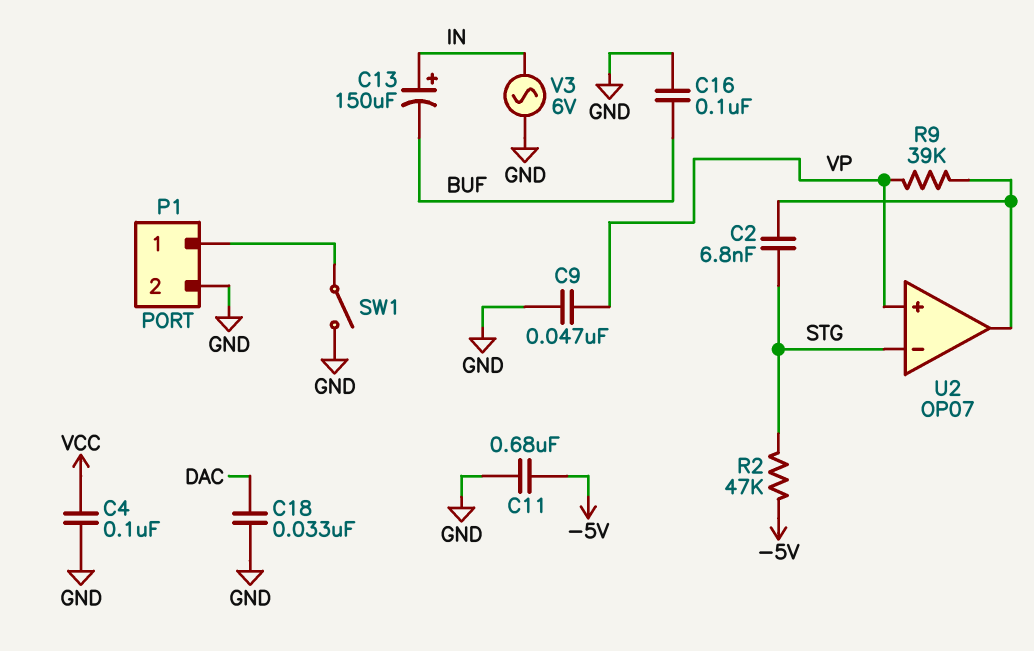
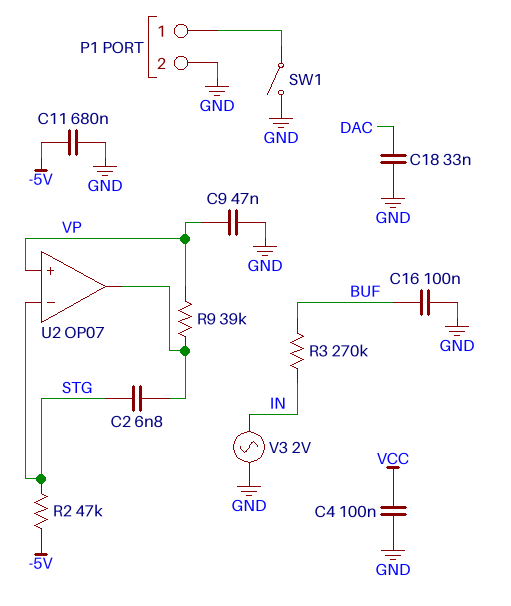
C13: 150uF (plus IN, minus BUF) -> none
R3: none -> 270k (BUF, IN)
V3: AC 6V (GND, IN) -> AC 2V (GND, IN)

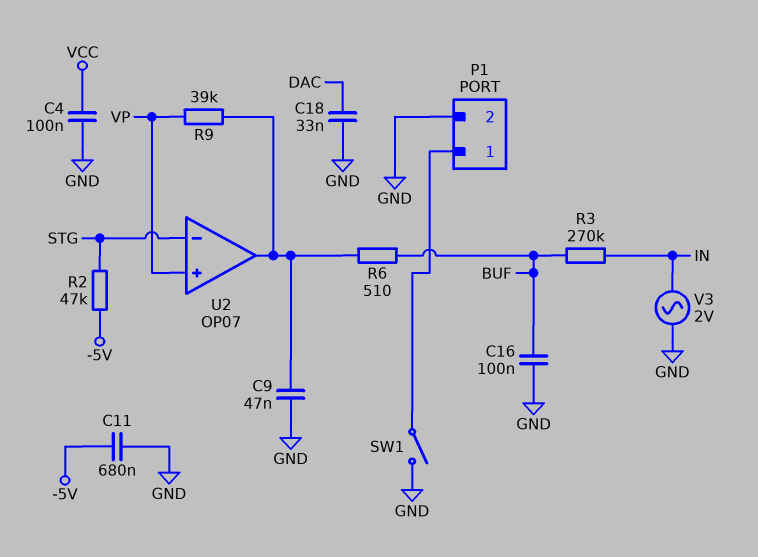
C2: 6.8nF (STG, U2/out) -> none
C9: 47nF (GND, VP) -> 47nF (GND, U2/out)
R6: none -> 510 (BUF, U2/out)

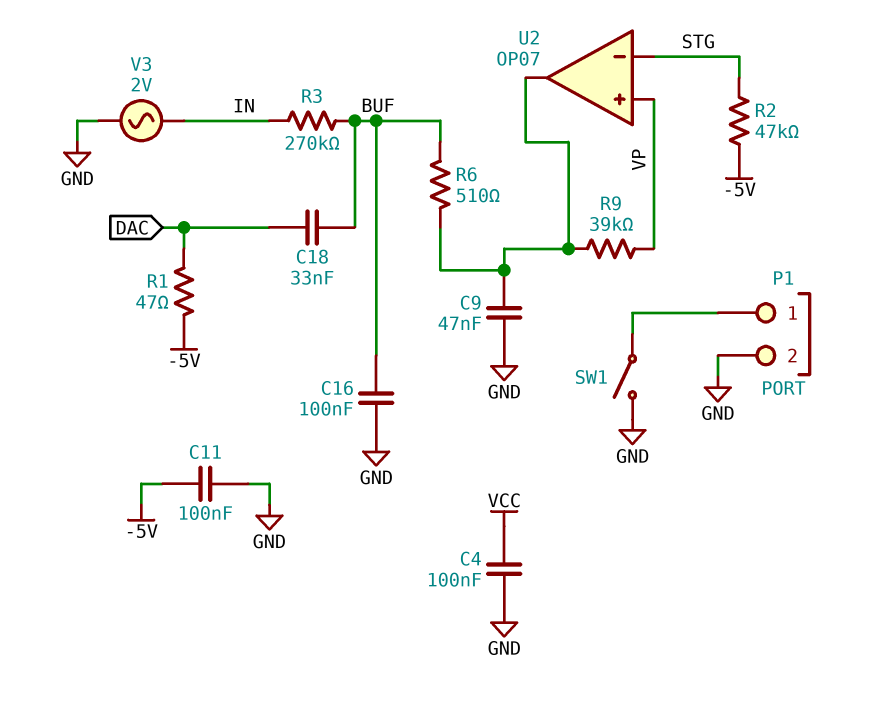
C11: 680nF (-5V, GND) -> 100nF (-5V, GND)
C18: 33nF (DAC, GND) -> 33nF (BUF, DAC)
R1: none -> 47 (-5V, DAC)

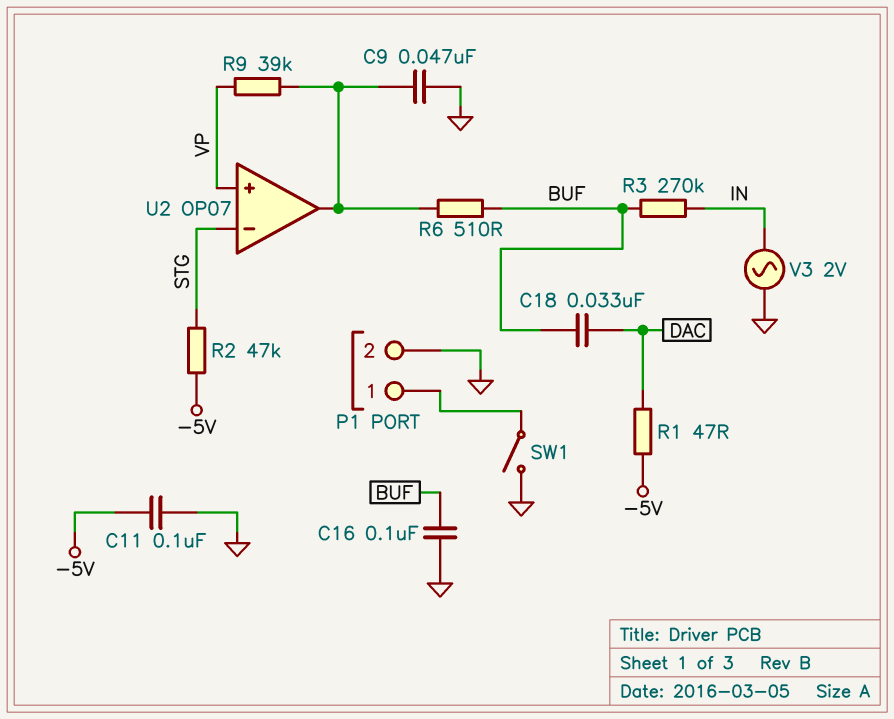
C4: 100nF (GND, VCC) -> none

